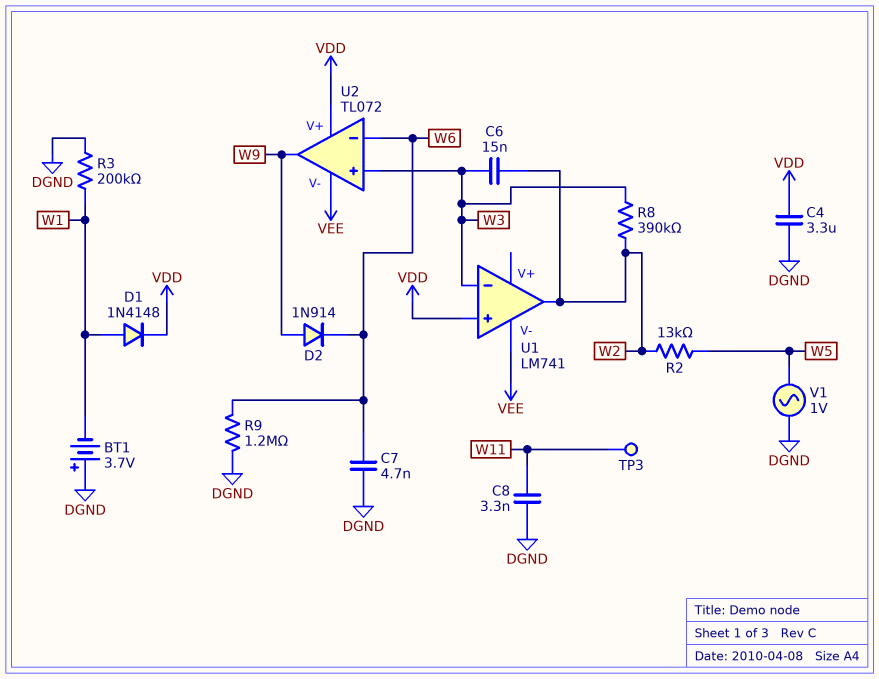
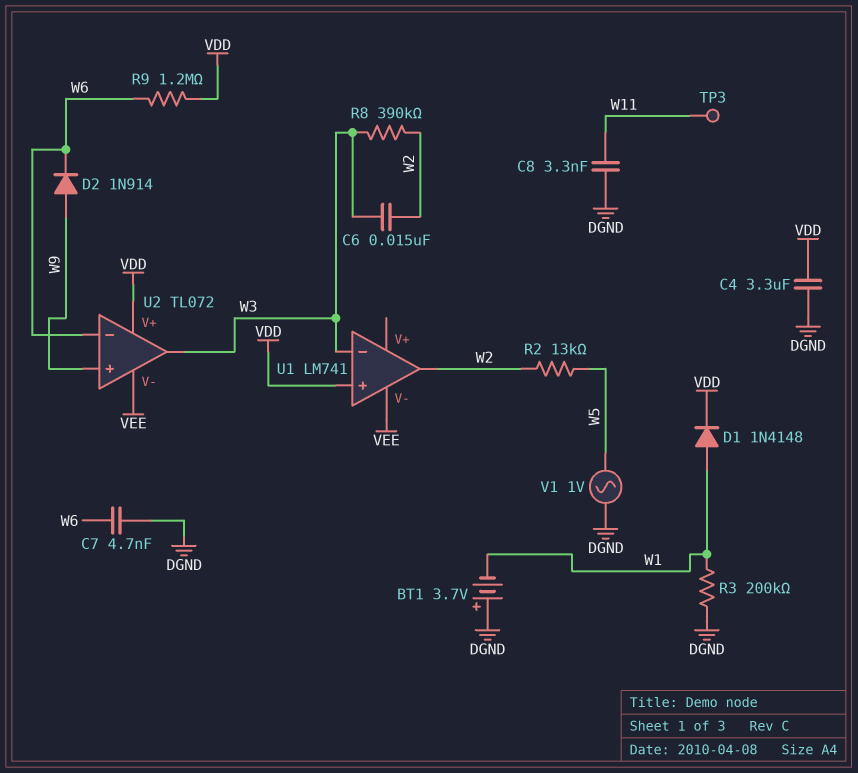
R9: 1.2M (DGND, W6) -> 1.2M (VDD, W6)
U2 pin in+: W3 -> W9
U2 pin out: W9 -> W3

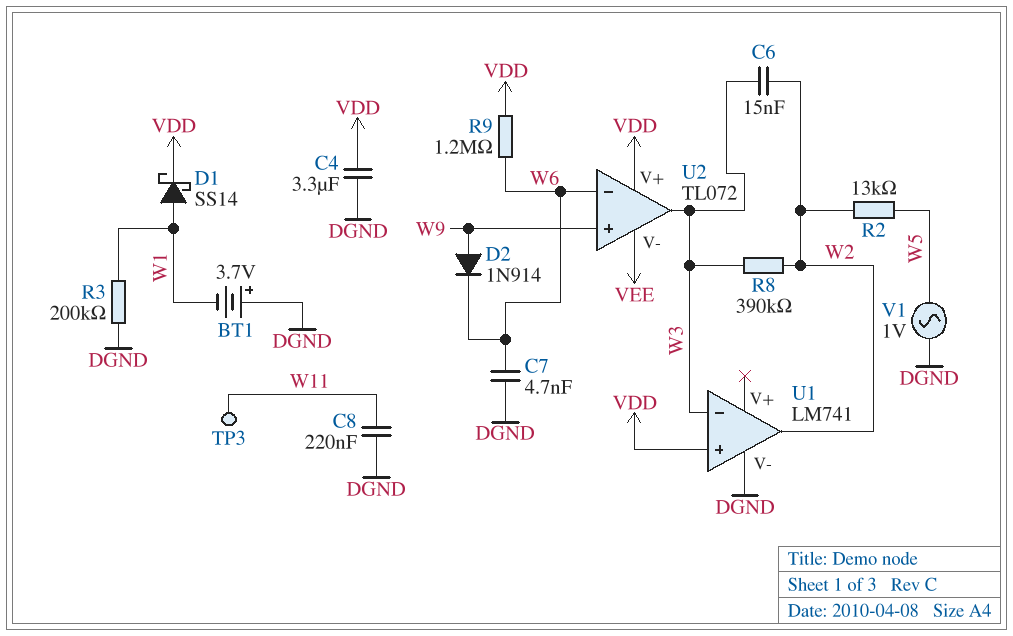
C8: 3.3nF (DGND, W11) -> 220nF (DGND, W11)
D1: diode 1N4148 (A W1, K VDD) -> schottky SS14 (A W1, K VDD)
U1 pin V-: VEE -> DGND

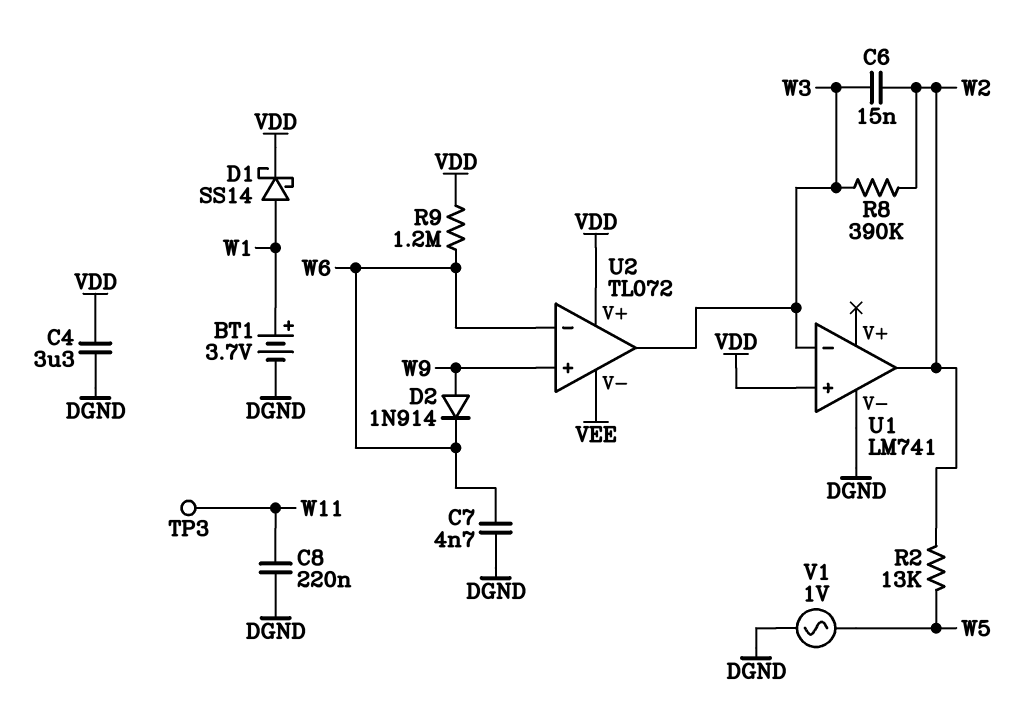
BT1: 3.7V (plus DGND, minus W1) -> 3.7V (plus W1, minus DGND)
R3: 200k (DGND, W1) -> none

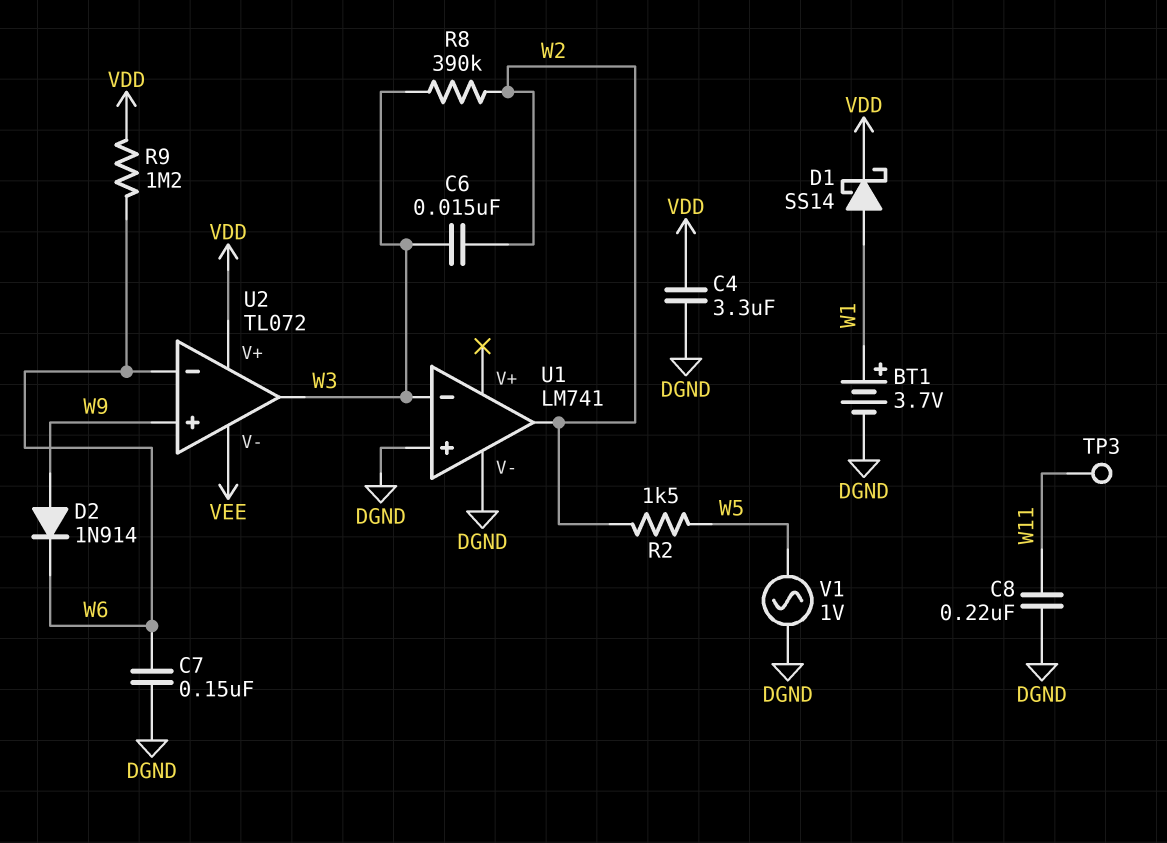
C7: 4.7nF (DGND, W6) -> 150nF (DGND, W6)
R2: 13k (W2, W5) -> 1.5k (W2, W5)
U1 pin in+: VDD -> DGND

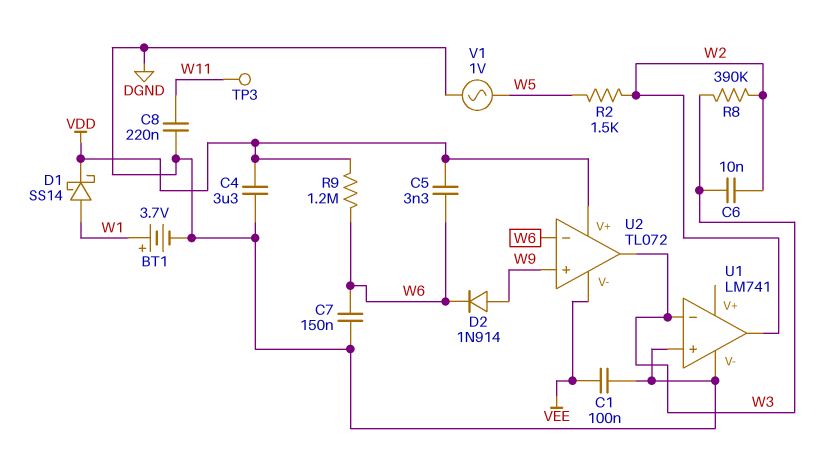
C1: none -> 100nF (DGND, VEE)
C5: none -> 3.3nF (VDD, W6)
C6: 15nF (W2, W3) -> 10nF (W2, W3)

